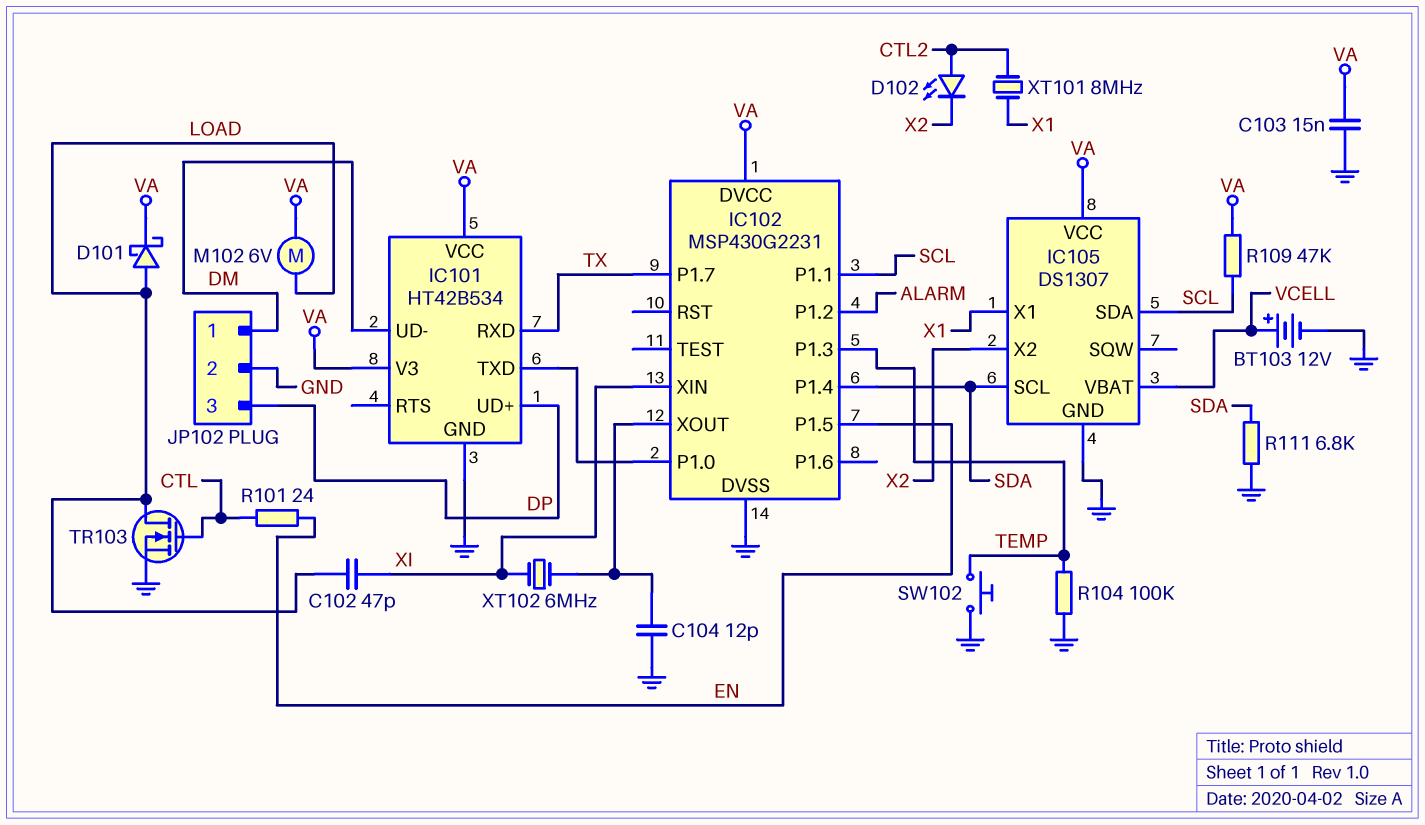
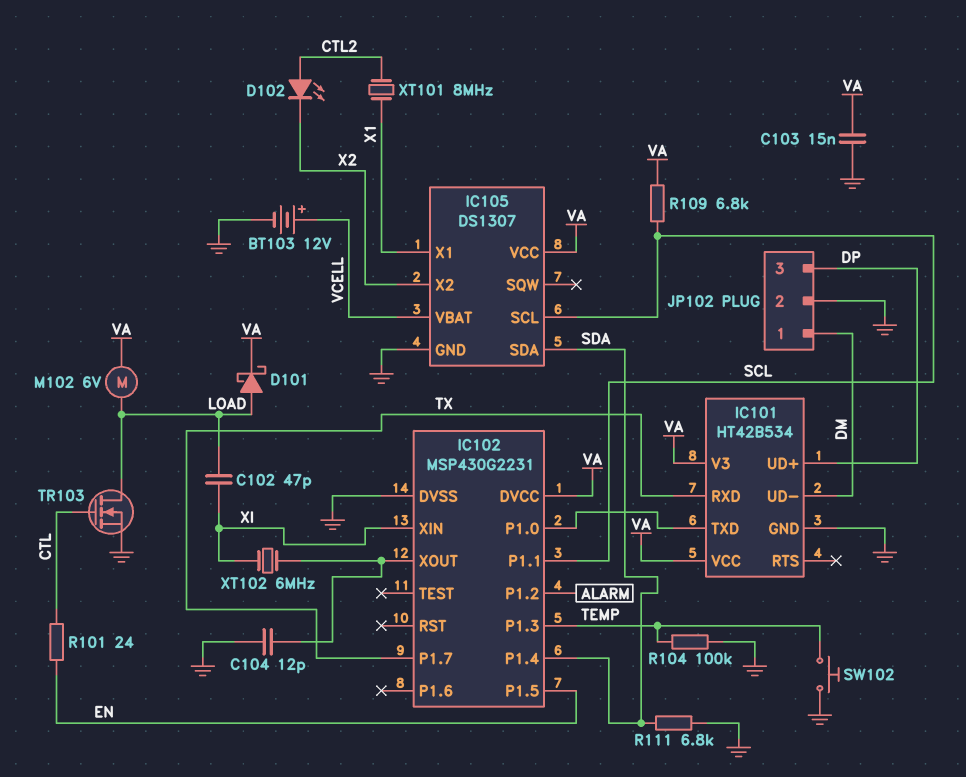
IC105 pin SCL: SDA -> SCL
IC105 pin SDA: SCL -> SDA
R109: 47k (SCL, VA) -> 6.8k (SCL, VA)

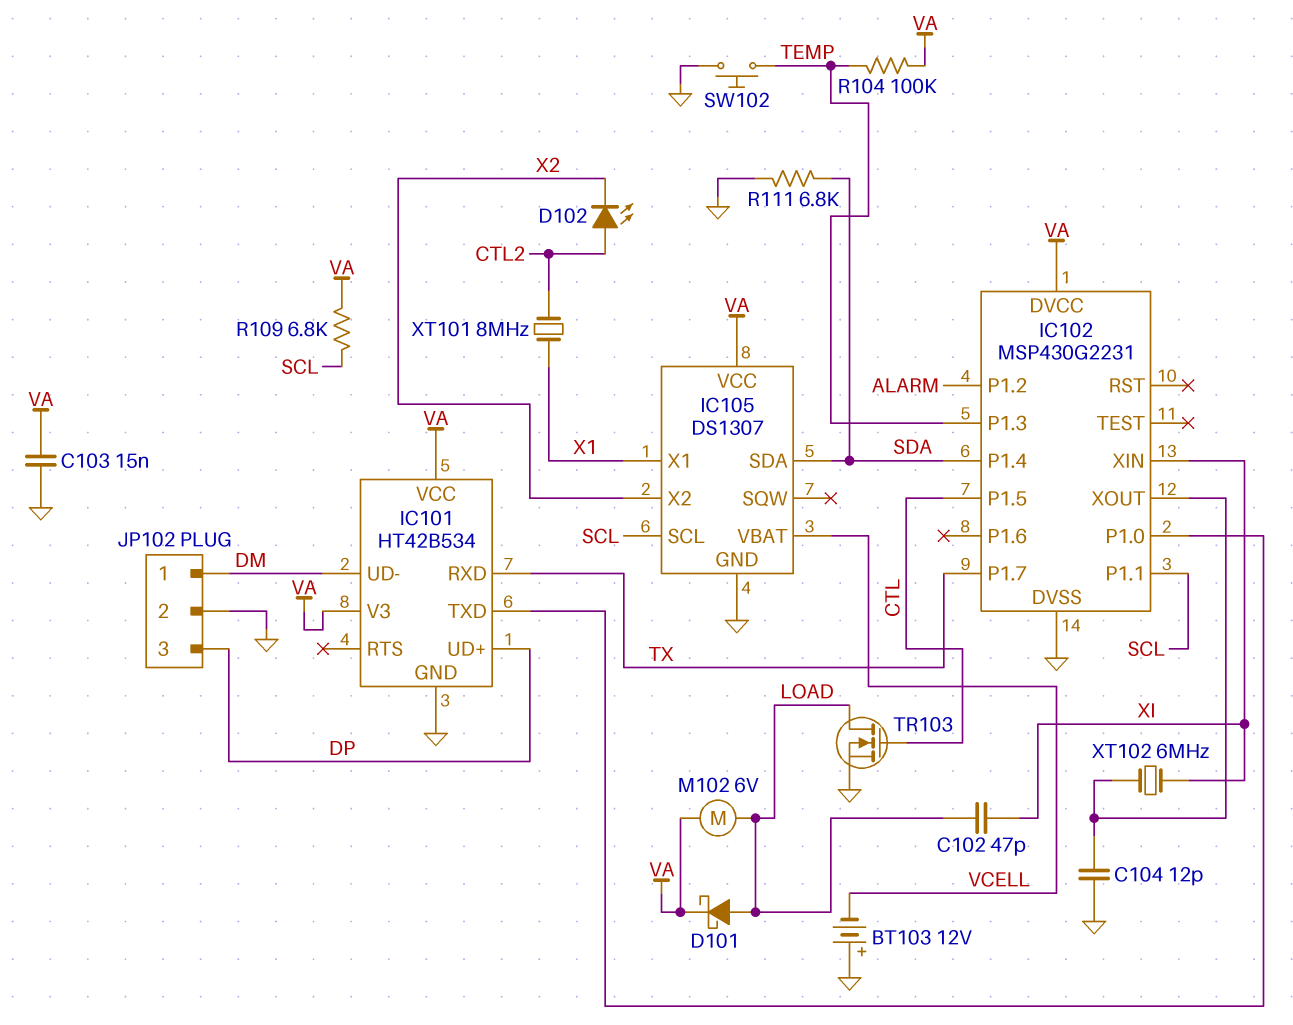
BT103: 12V (plus VCELL, minus GND) -> 12V (plus GND, minus VCELL)
IC102 pin P1.5: EN -> CTL
R101: 24 (CTL, EN) -> none
R104: 100k (GND, TEMP) -> 100k (TEMP, VA)

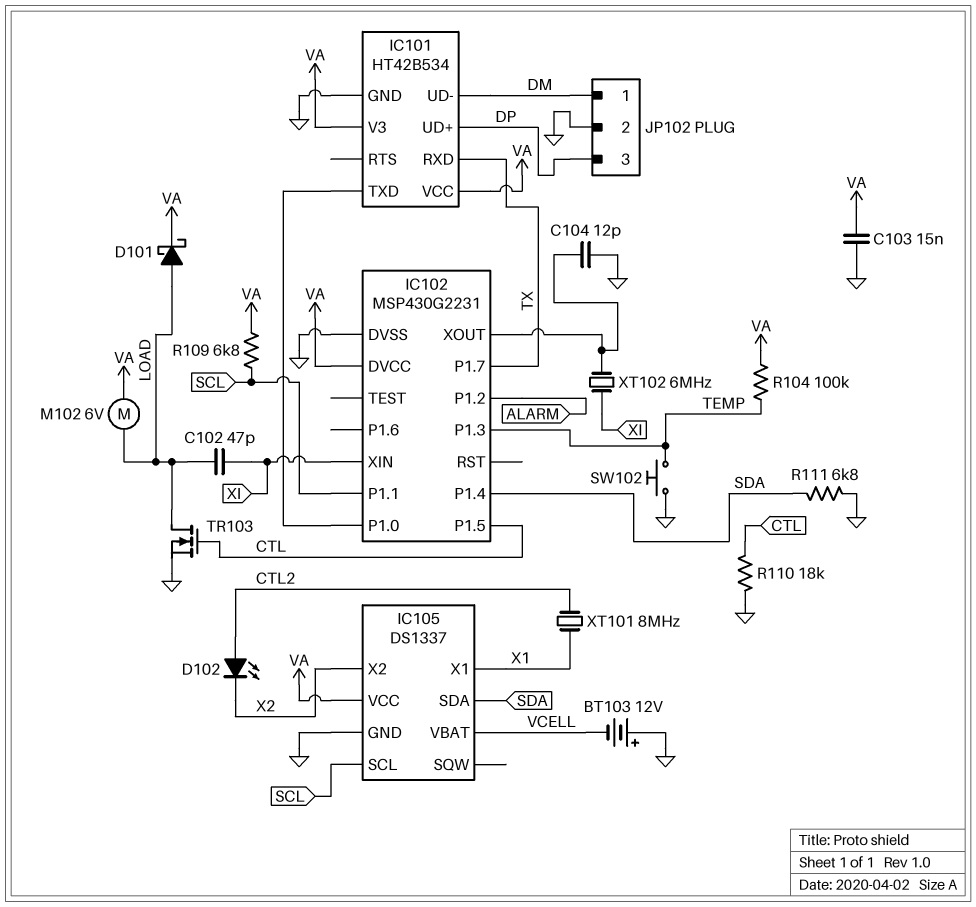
IC105: DS1307 -> DS1337
R110: none -> 18k (CTL, GND)

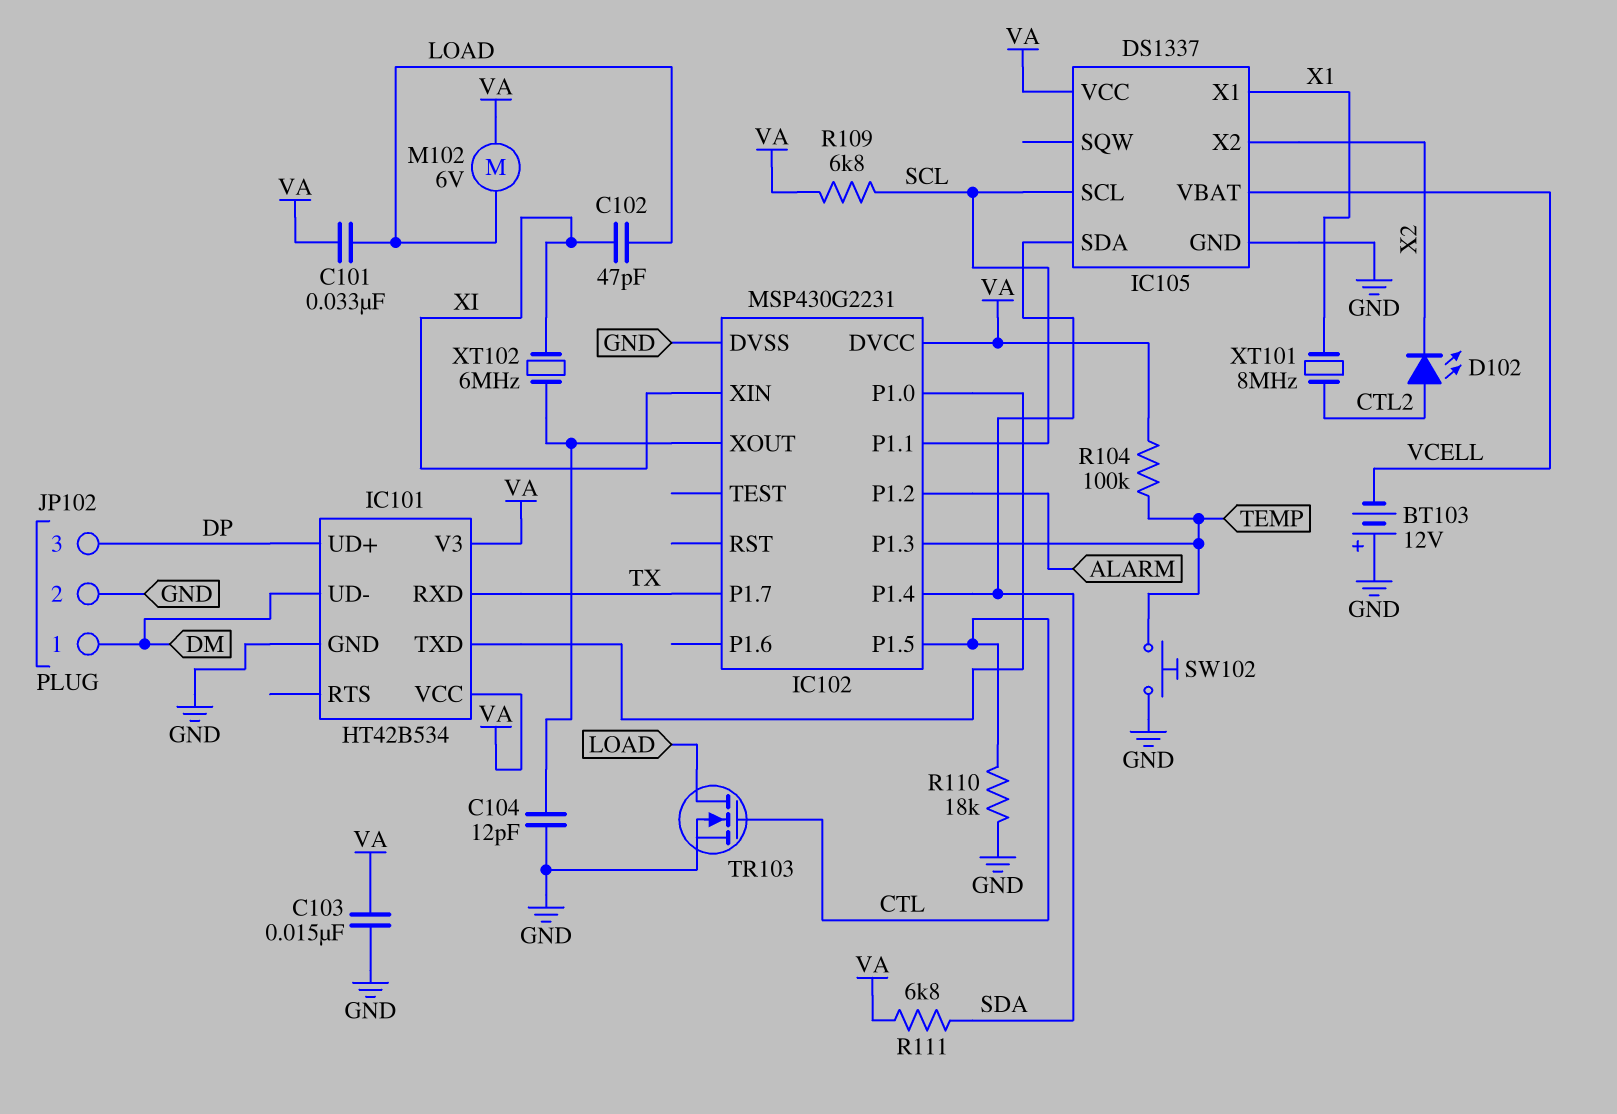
C101: none -> 33nF (LOAD, VA)
D101: schottky (A LOAD, K VA) -> none
R111: 6.8k (GND, SDA) -> 6.8k (SDA, VA)

